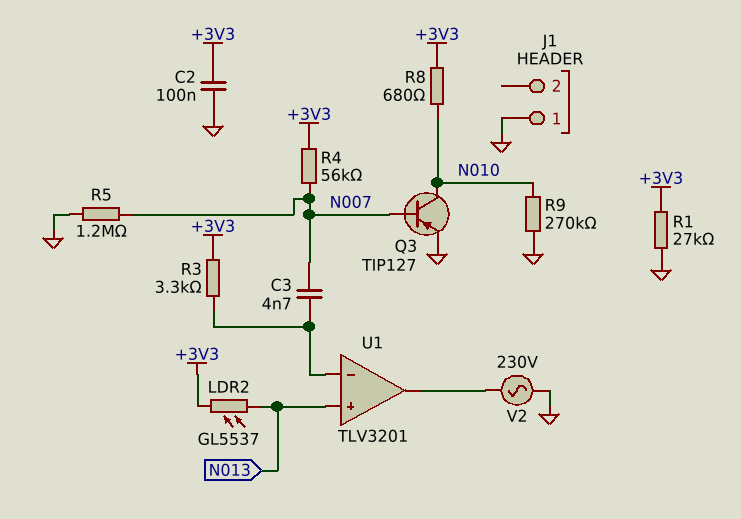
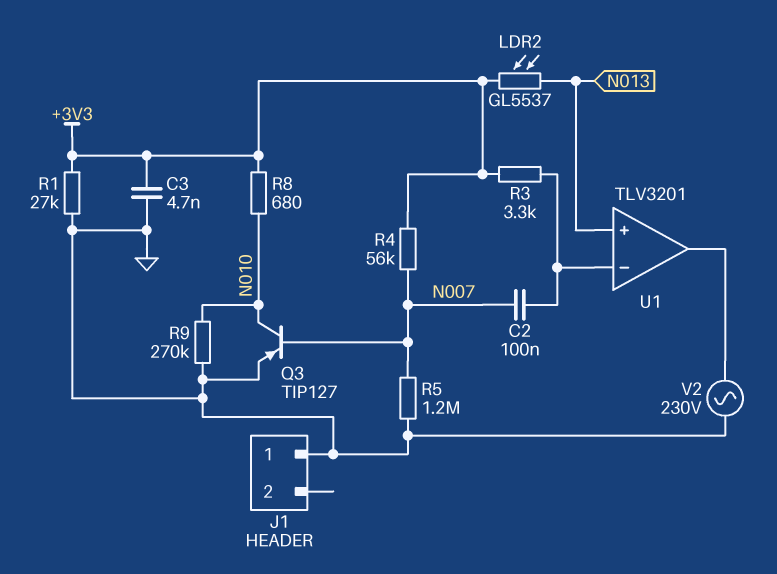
C2: 100nF (+3V3, GND) -> 100nF (N007, U1/in-)
C3: 4.7nF (N007, U1/in-) -> 4.7nF (+3V3, GND)

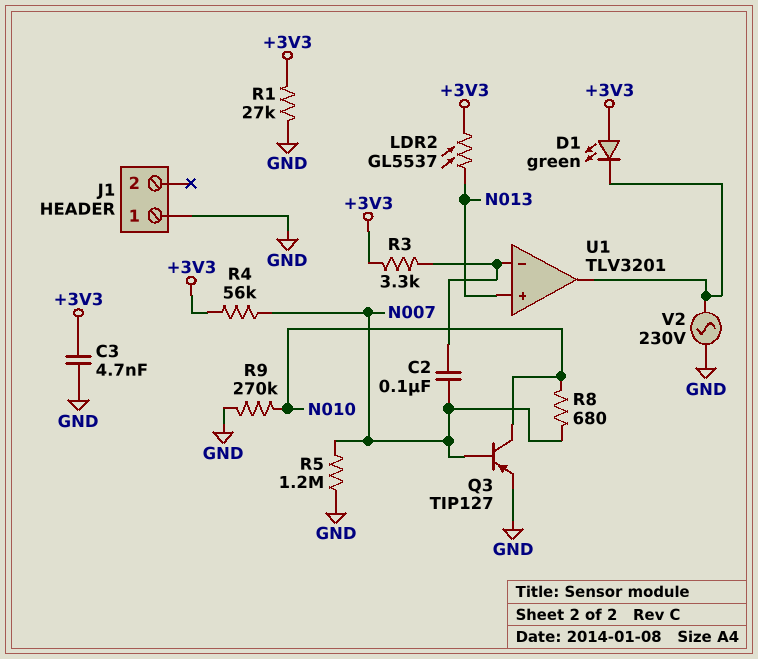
D1: none -> LED green (A +3V3, K U1/out)
R8: 680 (+3V3, N010) -> 680 (N007, N010)

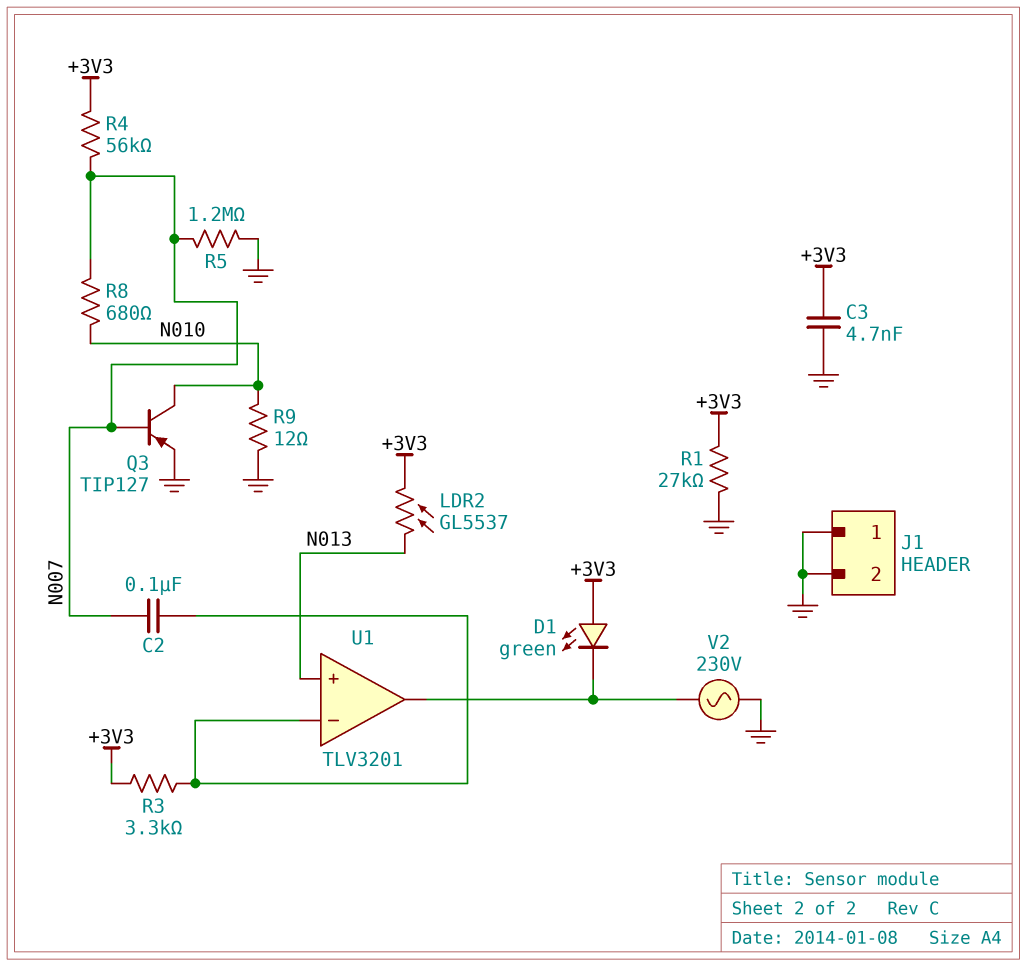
J1 pin 2: none -> GND
R9: 270k (GND, N010) -> 12 (GND, N010)

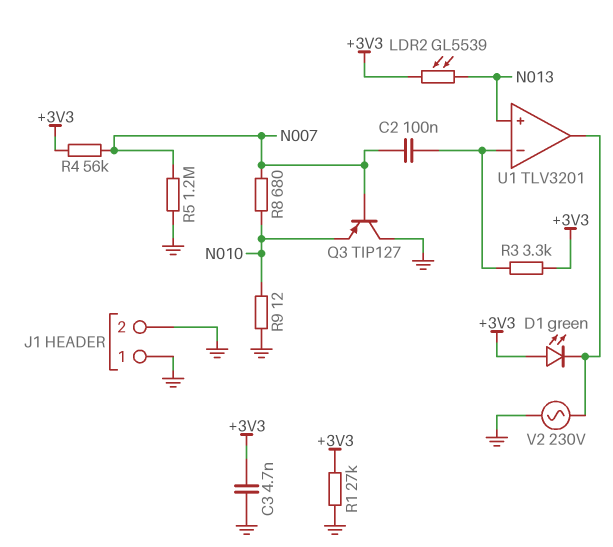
LDR2: GL5537 (+3V3, N013) -> GL5539 (+3V3, N013)
Q3: PNP TIP127 (B N007, C N010, E GND) -> PNP TIP127 (B N007, C GND, E N010)

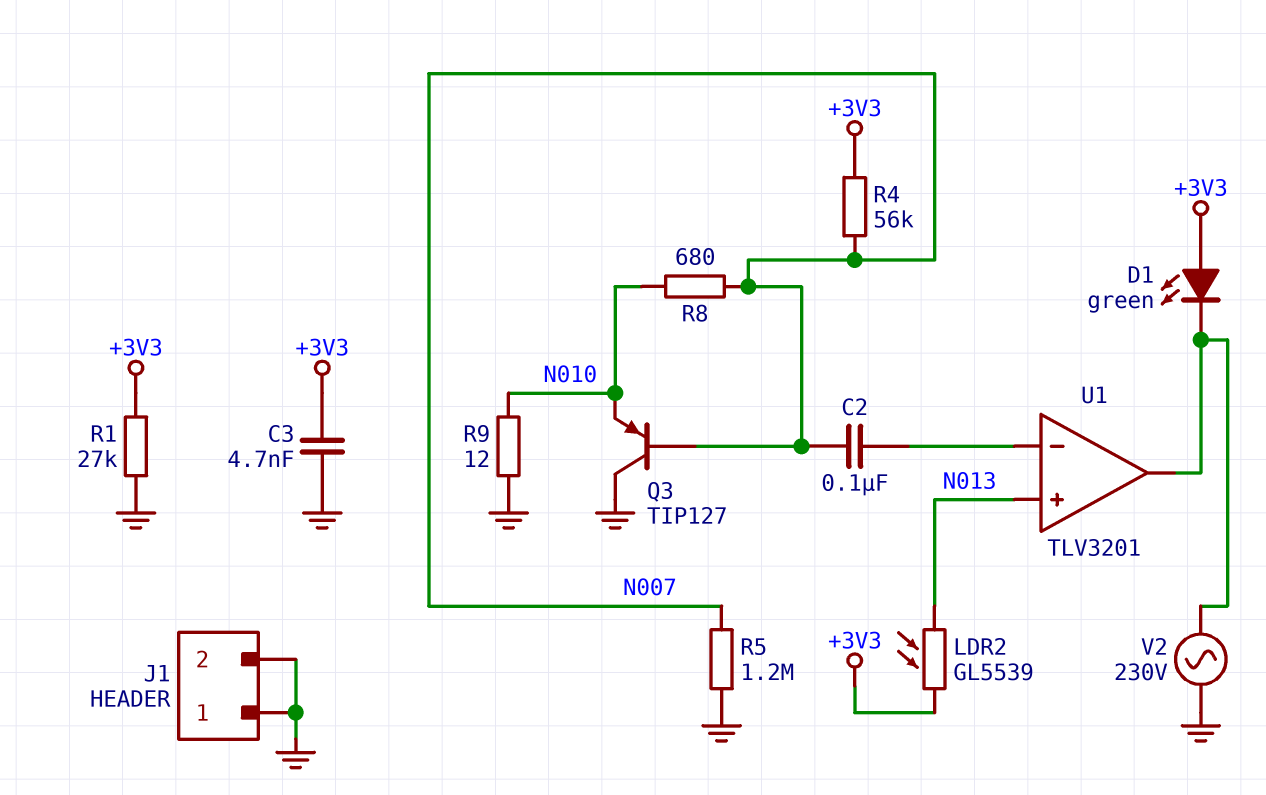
R3: 3.3k (+3V3, U1/in-) -> none

